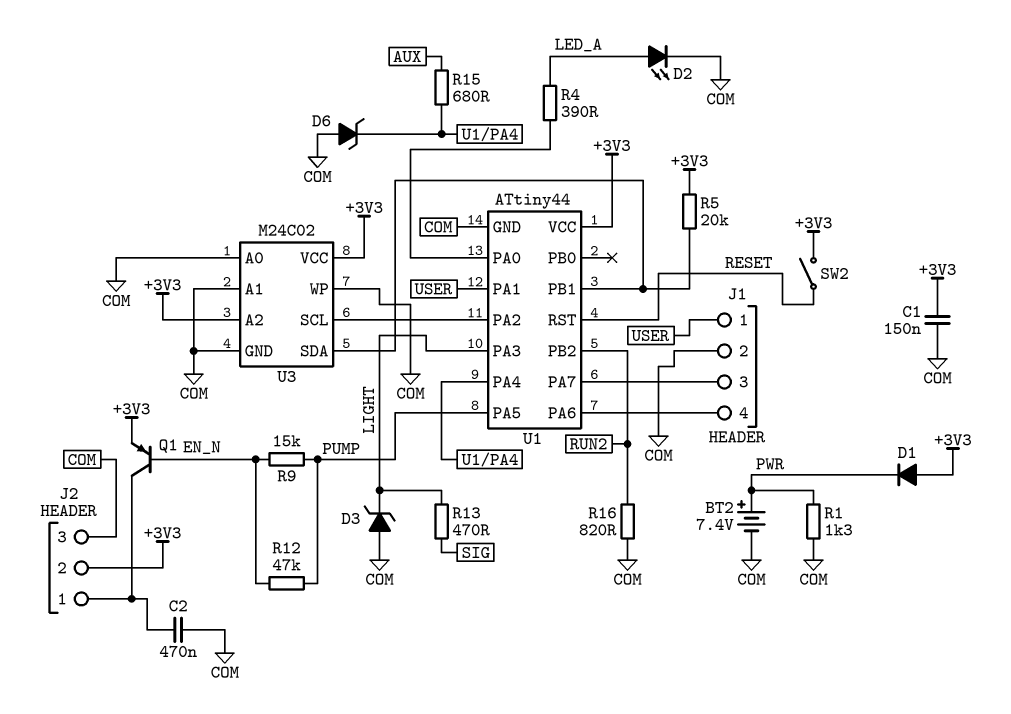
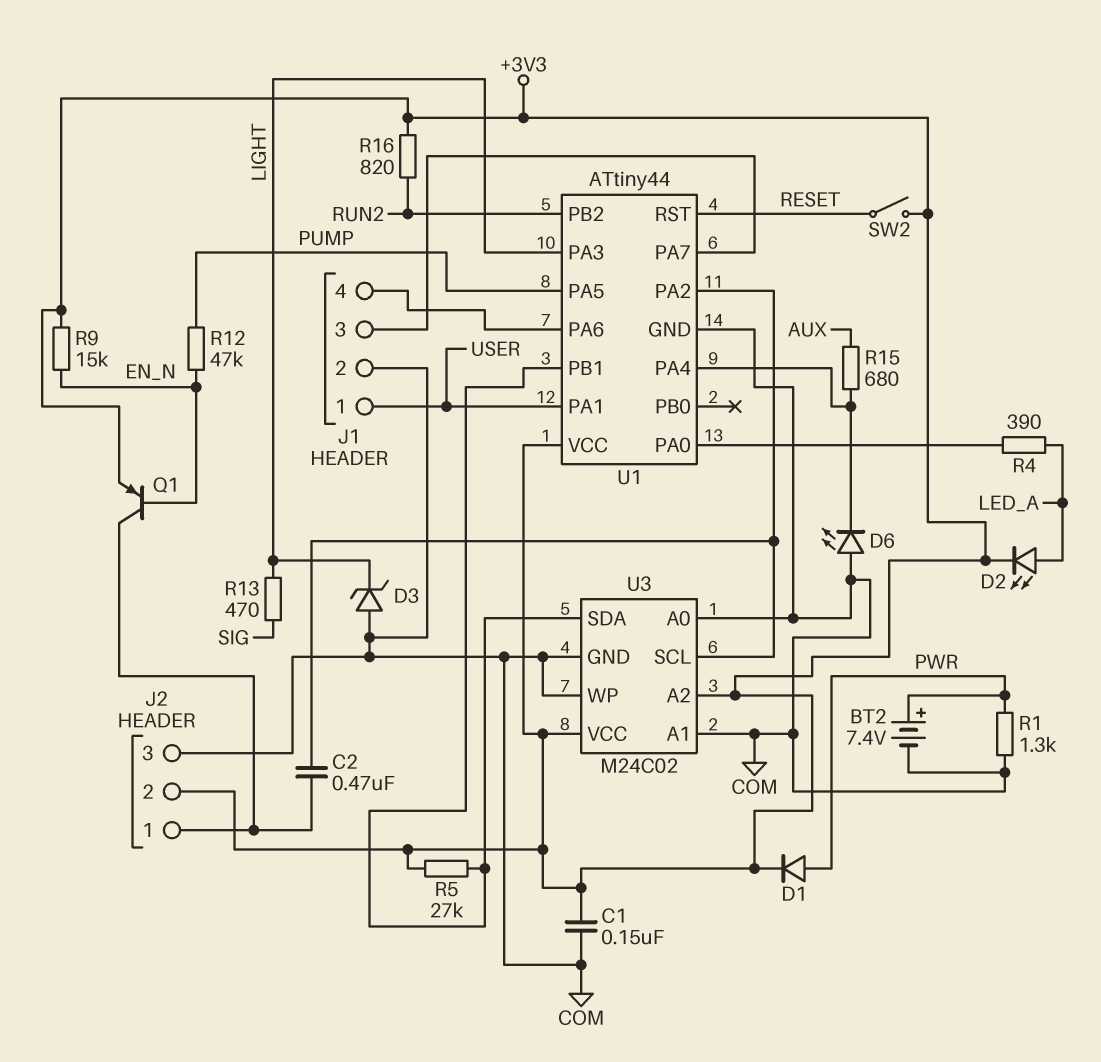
C2: 470nF (COM, J2/1) -> 470nF (J2/1, U1/PA2)
D1: diode (A +3V3, K PWR) -> diode (A PWR, K +3V3)
D2: LED (A LED_A, K COM) -> LED (A LED_A, K +3V3)
D6: zener (A COM, K U1/PA4) -> LED (A COM, K U1/PA4)
R5: 20k (+3V3, U1/PB1) -> 27k (+3V3, U1/PB1)
R9: 15k (EN_N, PUMP) -> 15k (+3V3, EN_N)
R16: 820 (COM, RUN2) -> 820 (+3V3, RUN2)

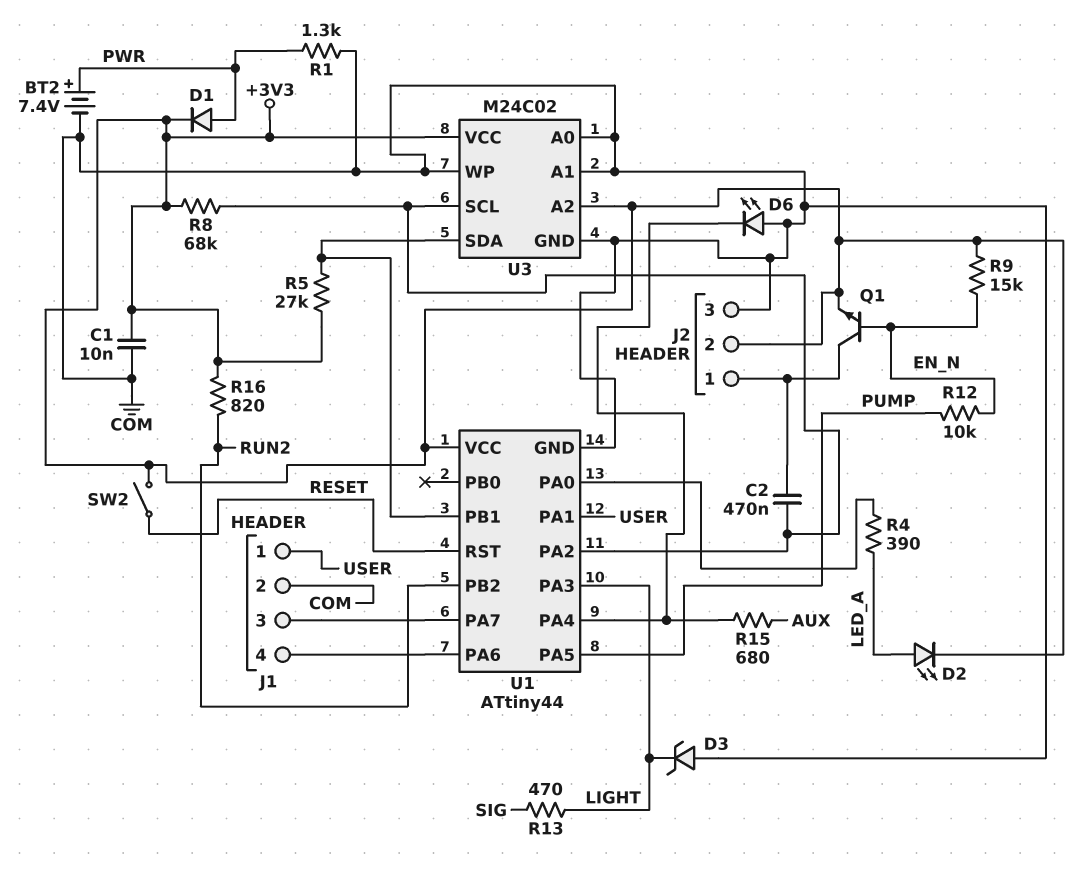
C1: 150nF (+3V3, COM) -> 10nF (+3V3, COM)
Q1: PNP (B EN_N, C J2/1, E +3V3) -> NPN (B EN_N, C J2/1, E +3V3)
R8: none -> 68k (+3V3, U1/PA2)
R12: 47k (EN_N, PUMP) -> 10k (EN_N, PUMP)

